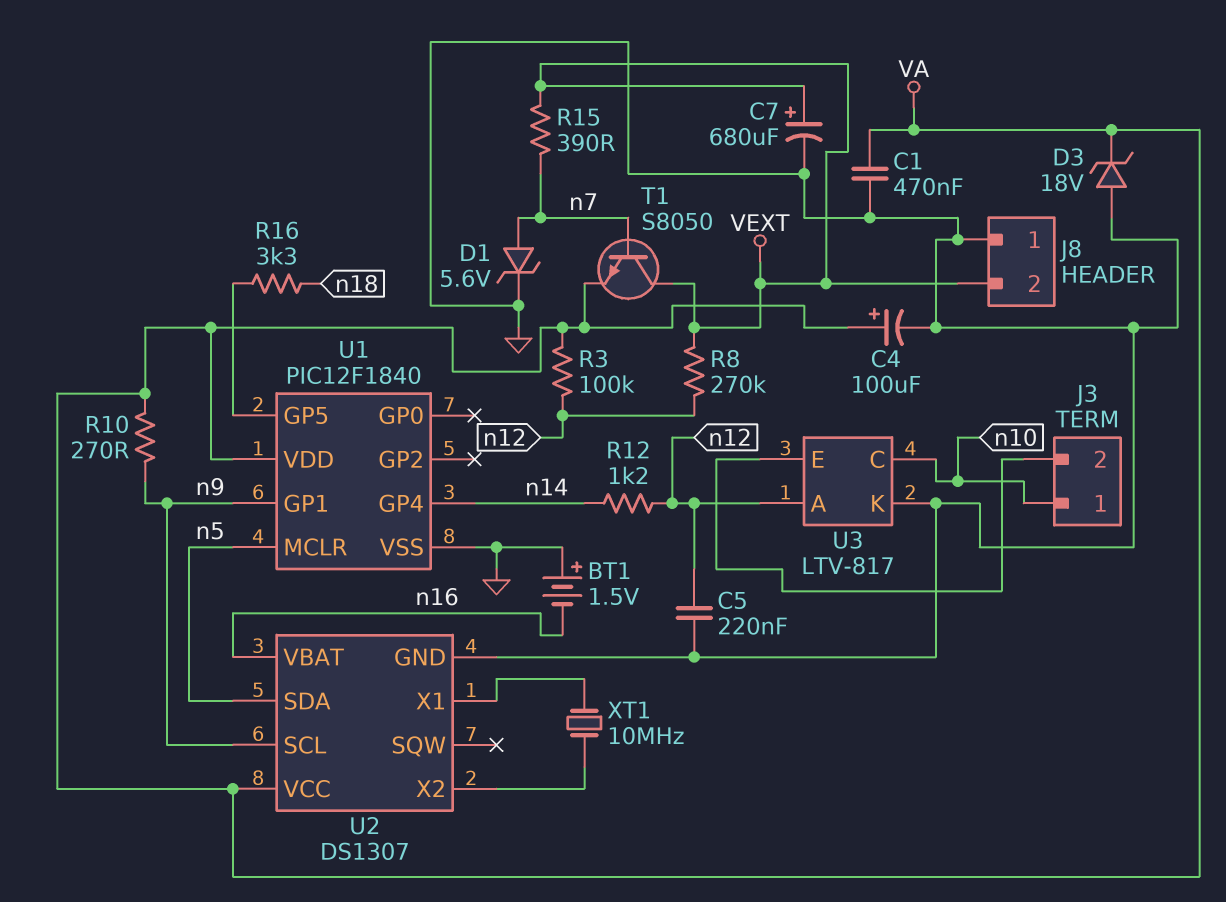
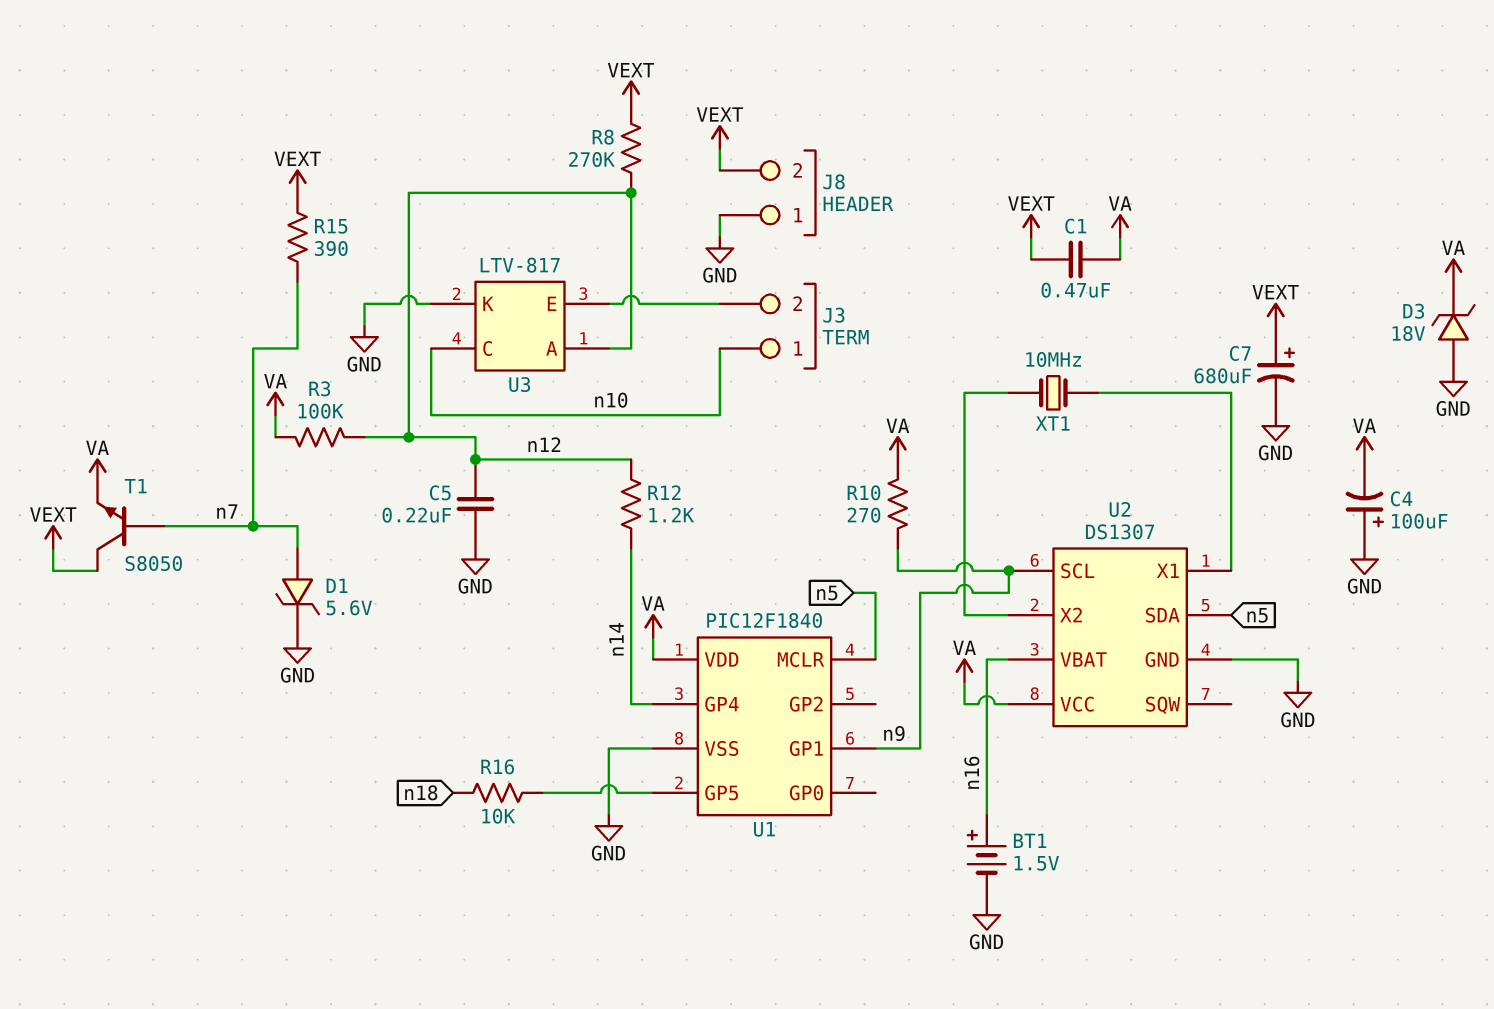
BT1: 1.5V (plus GND, minus n16) -> 1.5V (plus n16, minus GND)
C1: 470nF (GND, VA) -> 470nF (VA, VEXT)
C4: 100uF (plus VA, minus GND) -> 100uF (plus GND, minus VA)
R16: 3.3k (U1/GP5, n18) -> 10k (U1/GP5, n18)

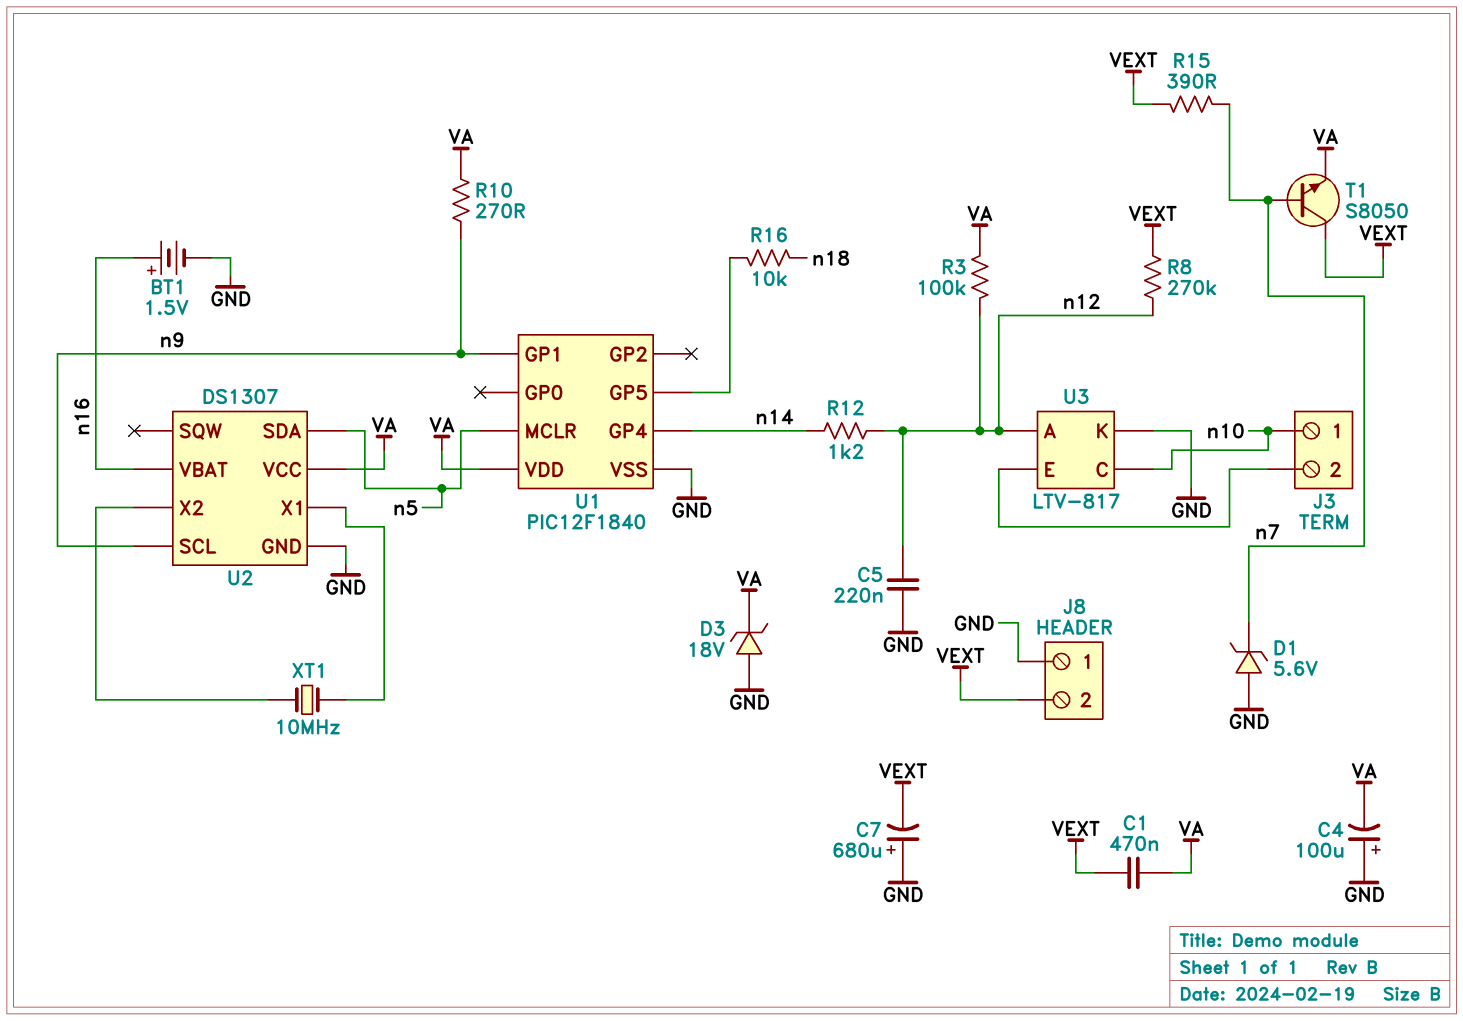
C7: 680uF (plus VEXT, minus GND) -> 680uF (plus GND, minus VEXT)
D1: zener 5.6V (A n7, K GND) -> zener 5.6V (A GND, K n7)

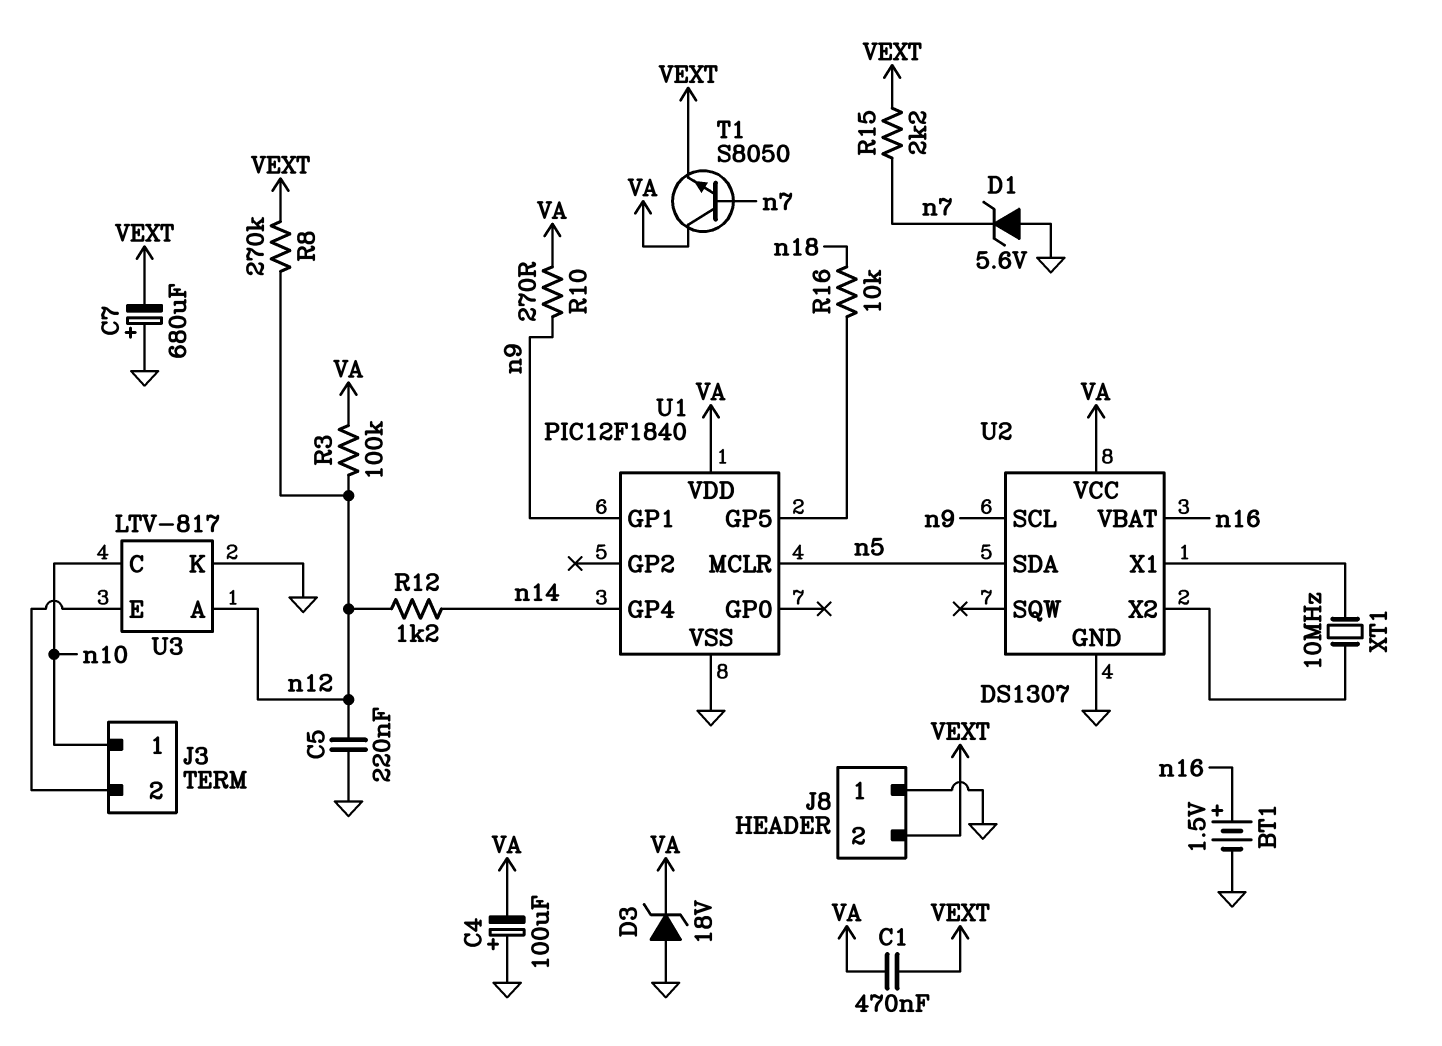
R15: 390 (VEXT, n7) -> 2.2k (VEXT, n7)
T1: NPN S8050 (B n7, C VEXT, E VA) -> NPN S8050 (B n7, C VA, E VEXT)

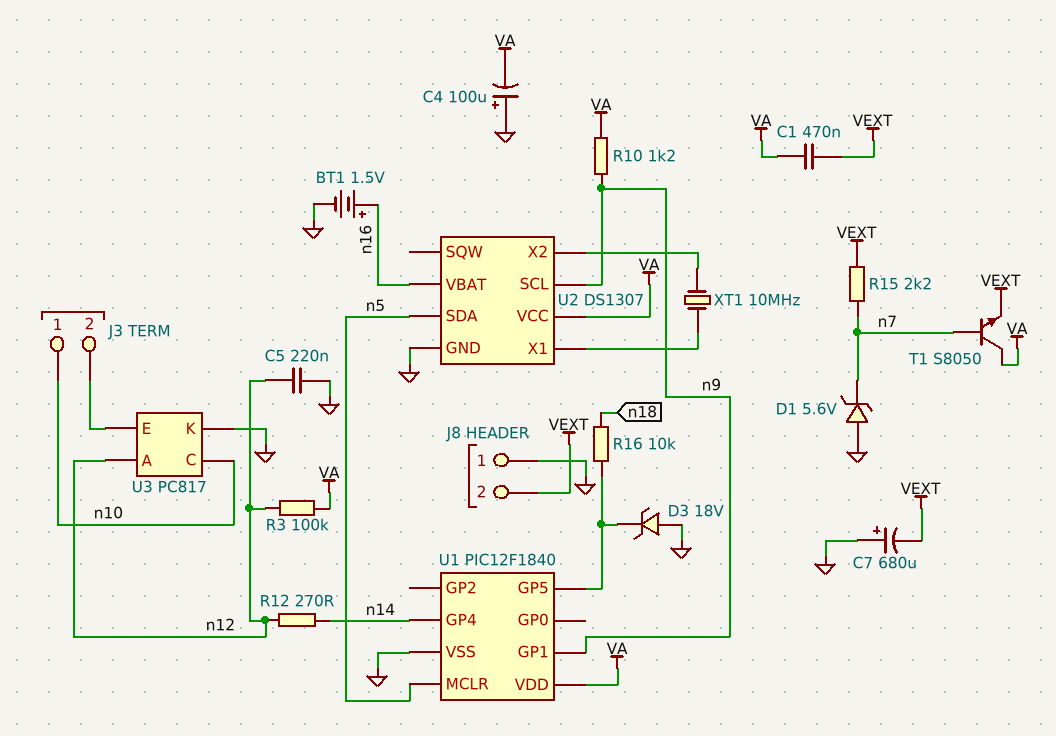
D3: zener 18V (A GND, K VA) -> zener 18V (A GND, K U1/GP5)
R8: 270k (VEXT, n12) -> none
R10: 270 (VA, n9) -> 1.2k (VA, n9)
R12: 1.2k (n12, n14) -> 270 (n12, n14)
U3: LTV-817 -> PC817

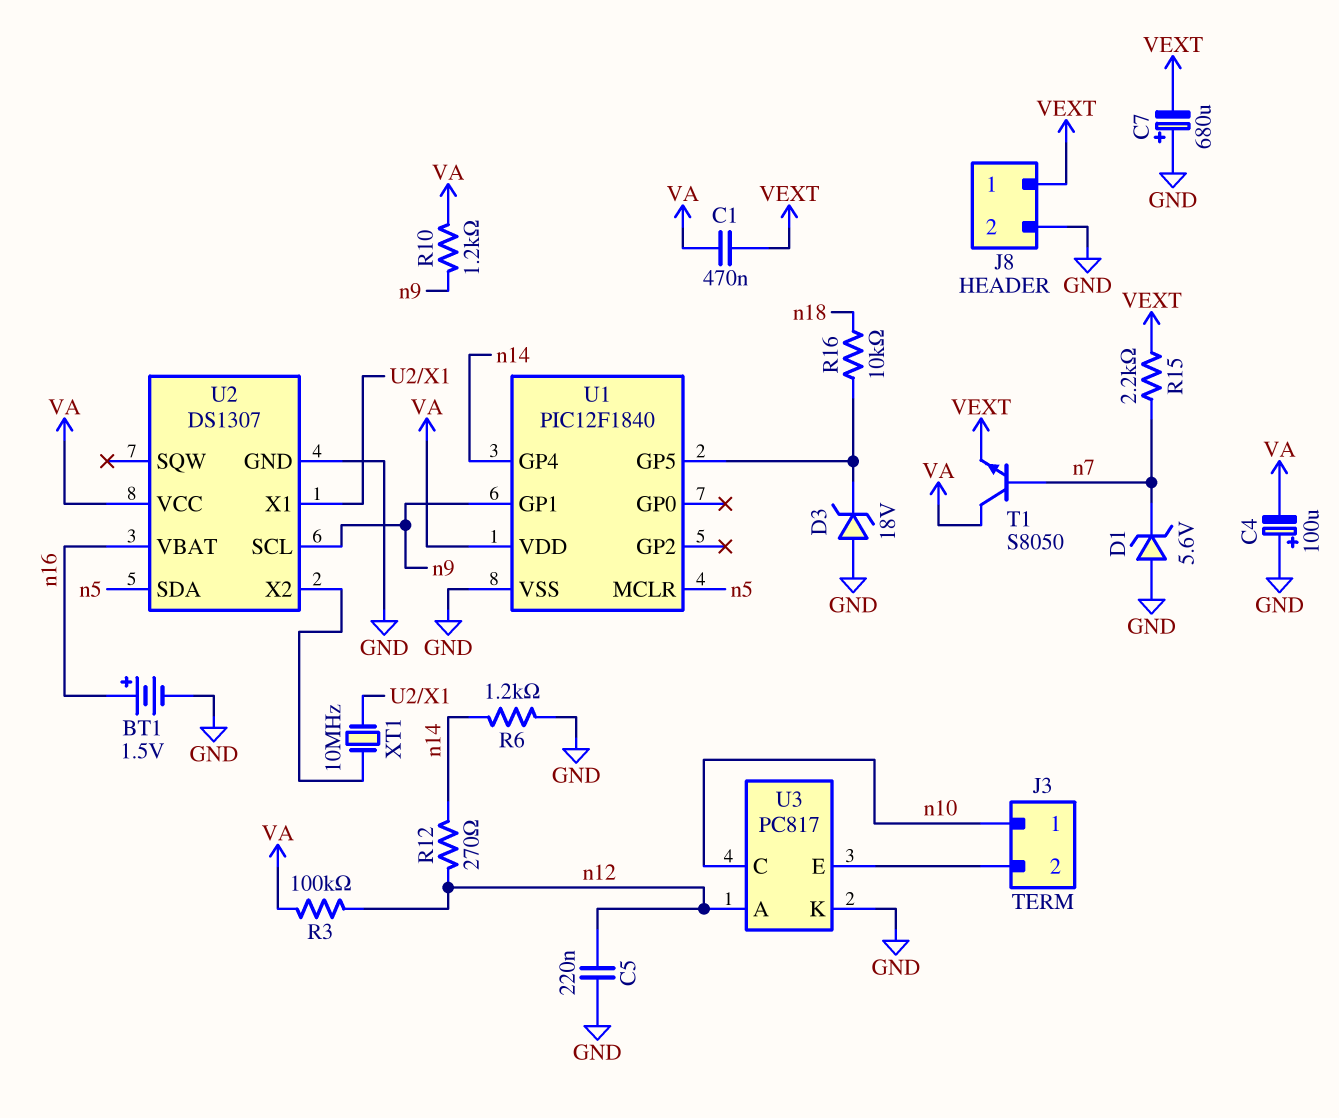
J8 pin 1: GND -> VEXT
J8 pin 2: VEXT -> GND
R6: none -> 1.2k (GND, n14)

